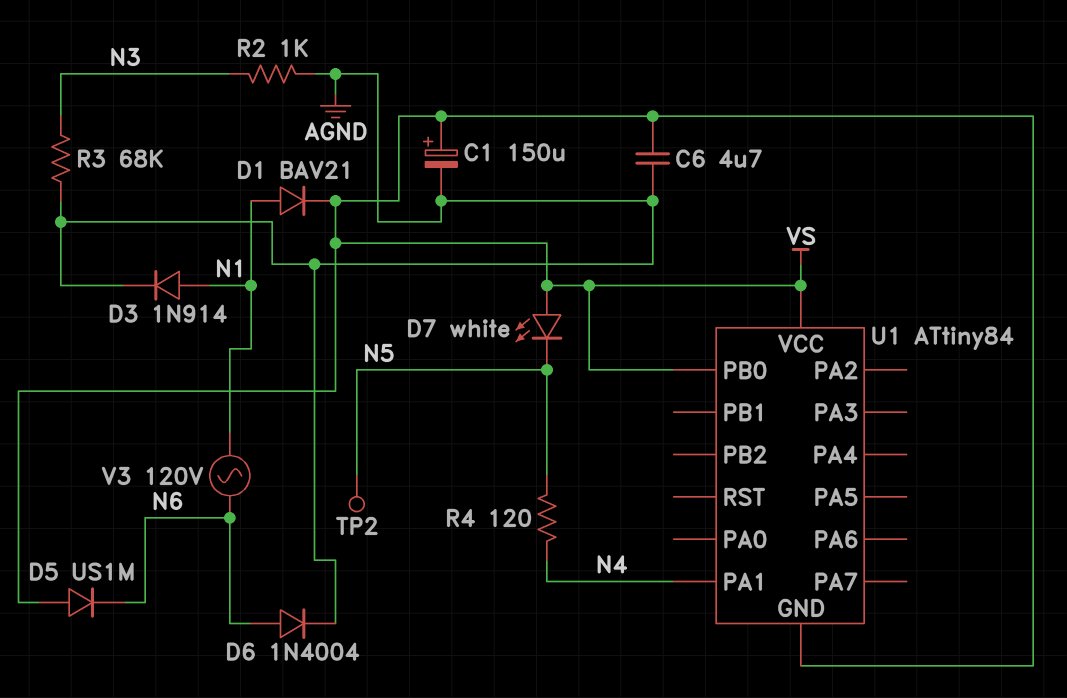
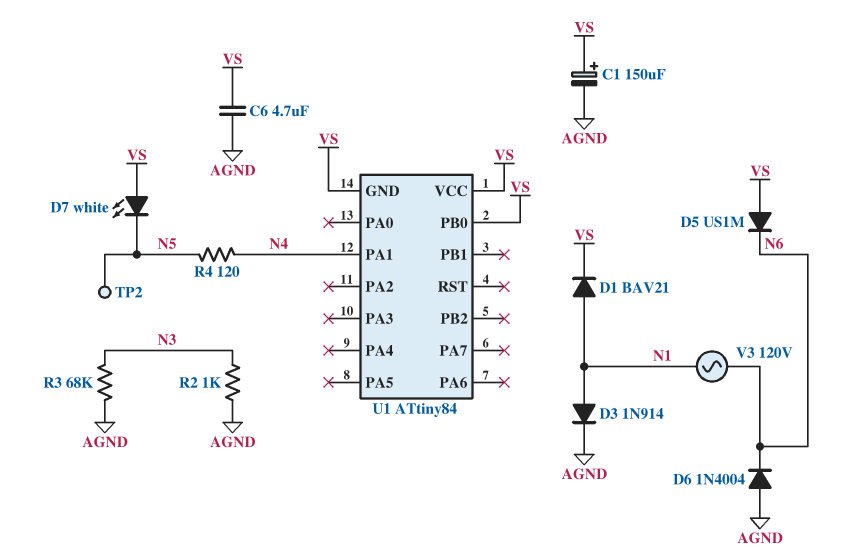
D6: diode 1N4004 (A N6, K AGND) -> diode 1N4004 (A AGND, K N6)

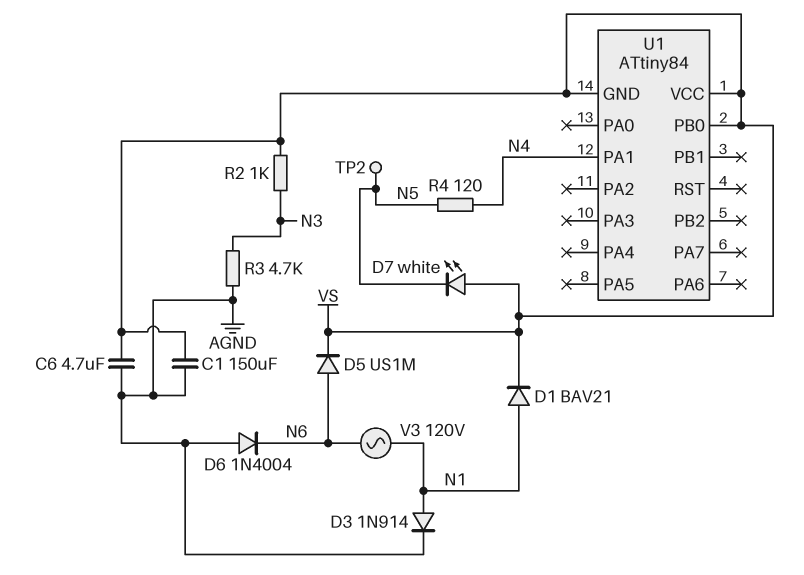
C1: 150uF (plus VS, minus AGND) -> 150uF (AGND, VS)
D5: diode US1M (A VS, K N6) -> diode US1M (A N6, K VS)
R2: 1k (AGND, N3) -> 1k (N3, VS)
R3: 68k (AGND, N3) -> 4.7k (AGND, N3)

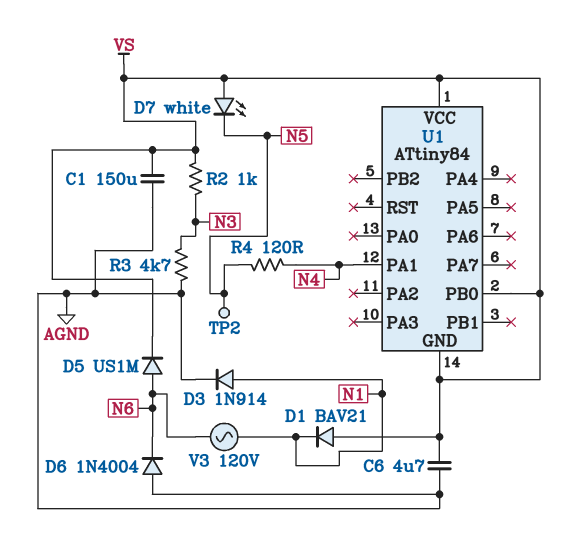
D1: diode BAV21 (A N1, K VS) -> diode BAV21 (A VS, K N1)

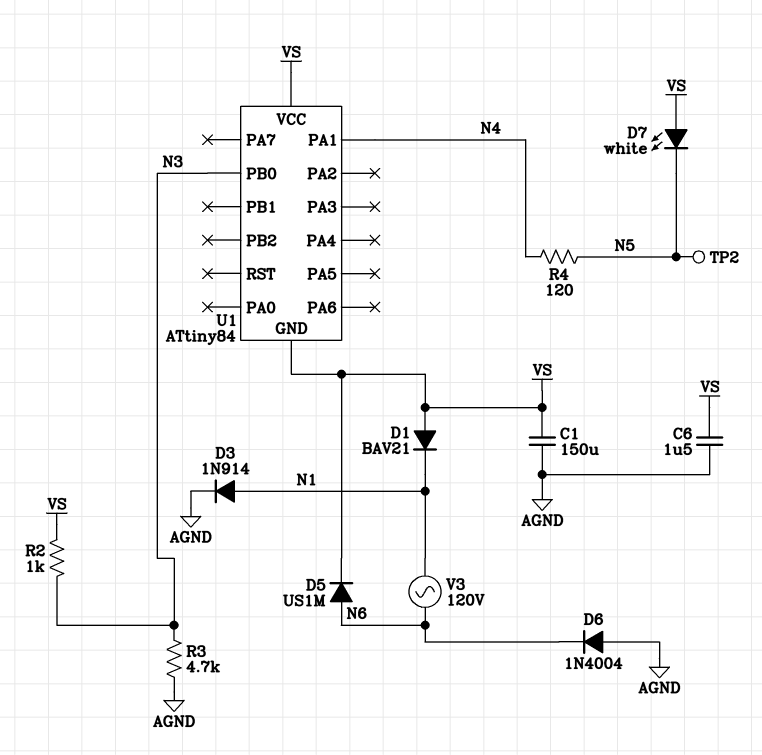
C6: 4.7uF (AGND, VS) -> 1.5uF (AGND, VS)
U1 pin PB0: VS -> N3

